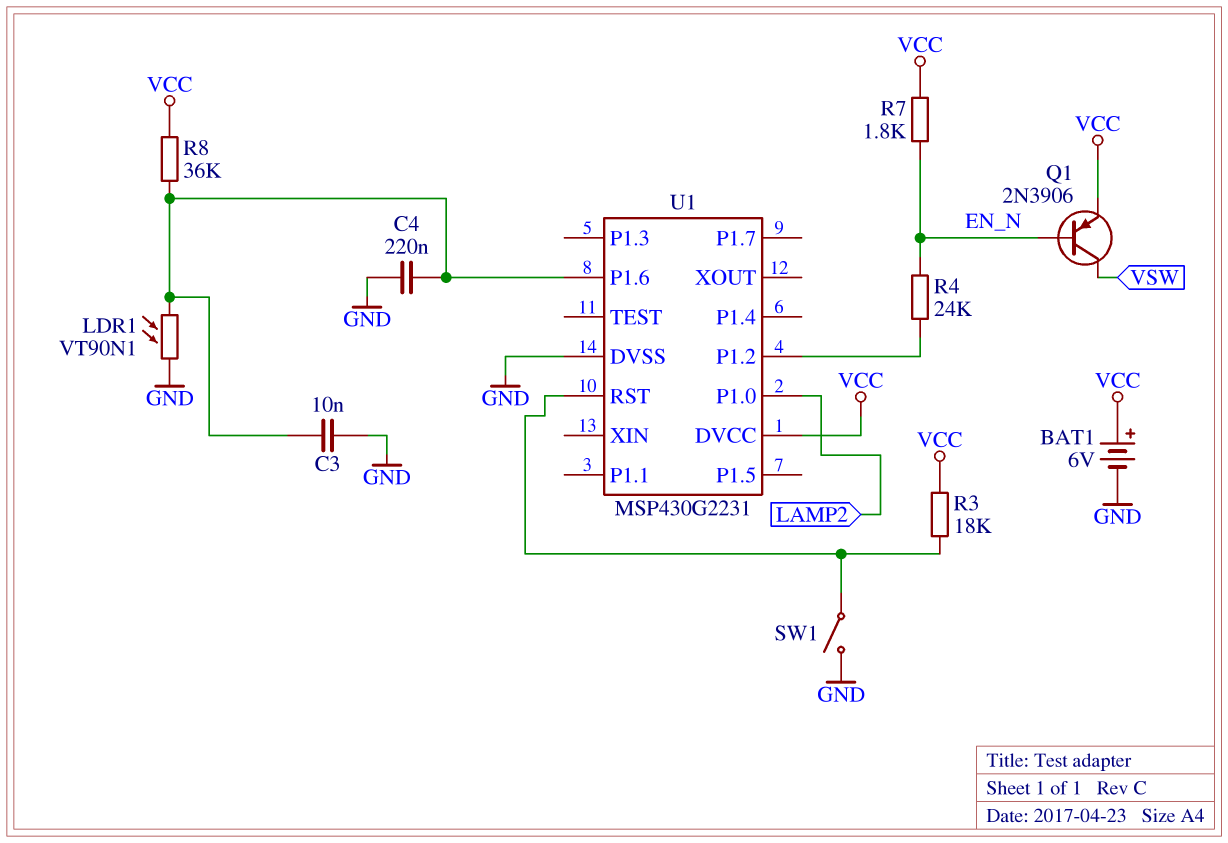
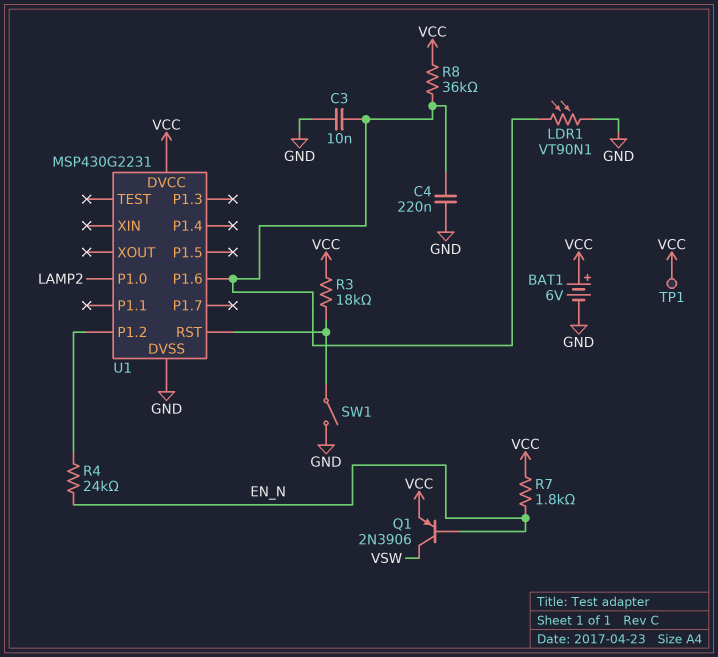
TP1: none -> test point (VCC)

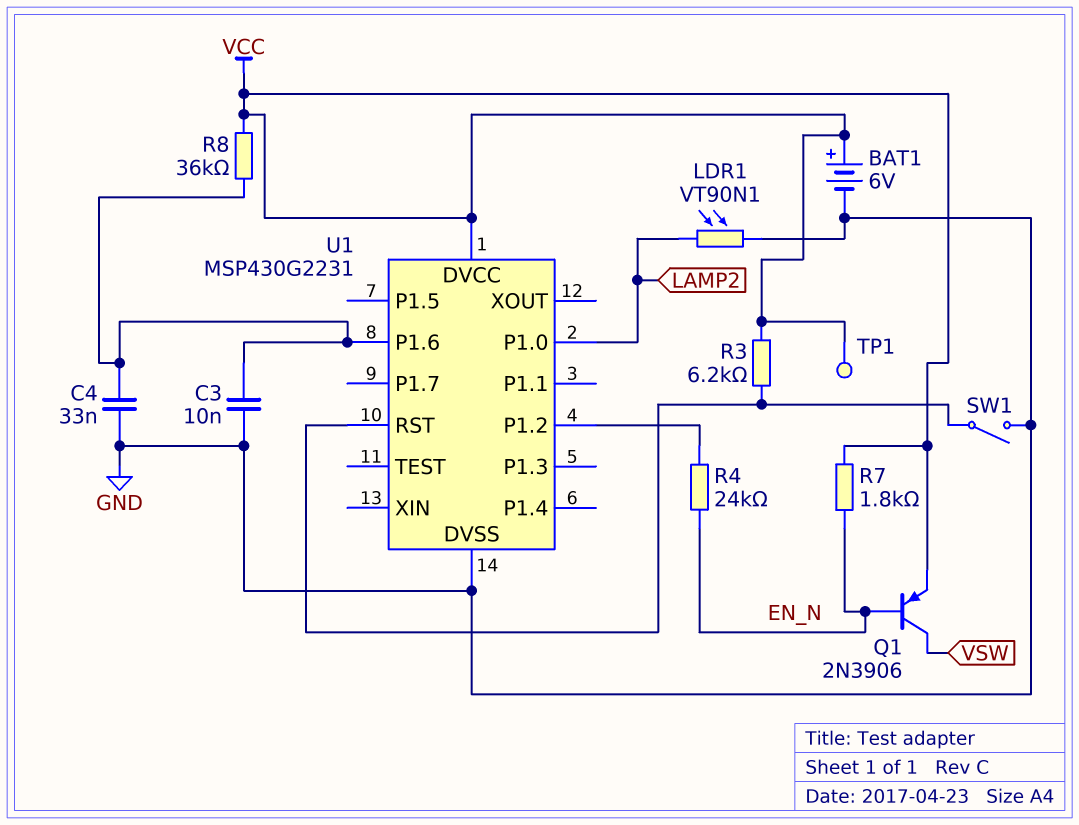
C4: 220nF (GND, U1/P1.6) -> 33nF (GND, U1/P1.6)
LDR1: VT90N1 (GND, U1/P1.6) -> VT90N1 (GND, LAMP2)
R3: 18k (U1/RST, VCC) -> 6.2k (U1/RST, VCC)

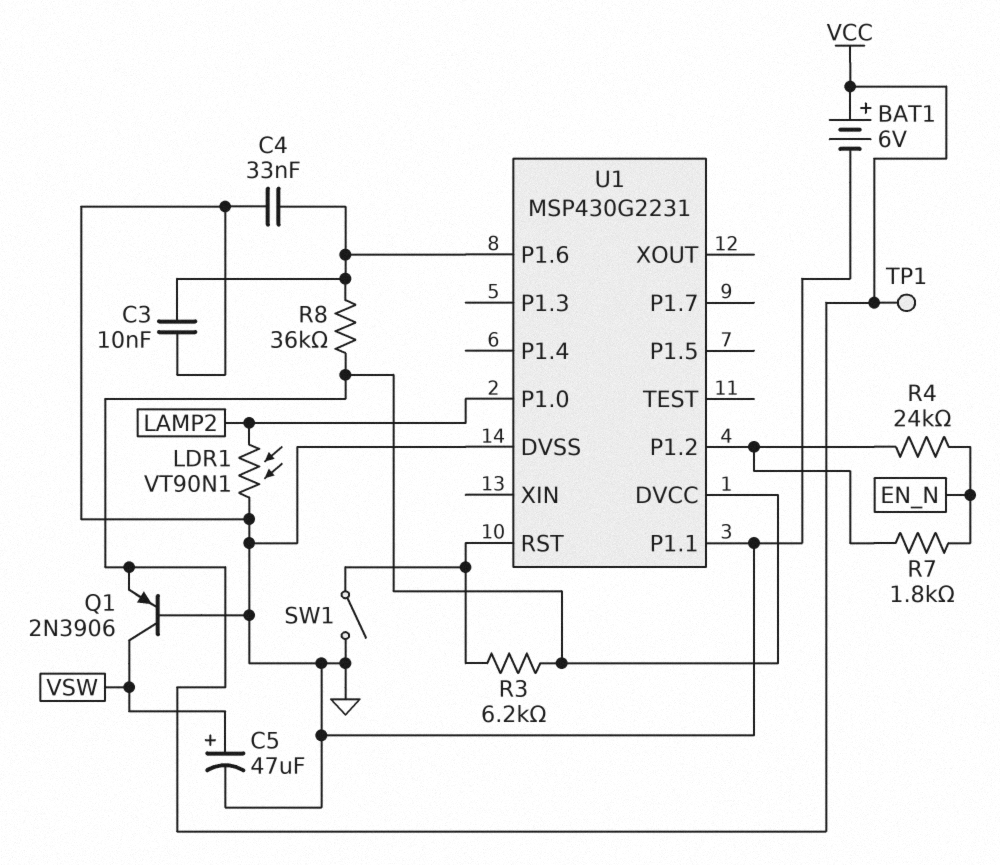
C5: none -> 47uF (plus VSW, minus GND)
Q1: PNP 2N3906 (B EN_N, C VSW, E VCC) -> PNP 2N3906 (B GND, C VSW, E VCC)
R7: 1.8k (EN_N, VCC) -> 1.8k (EN_N, U1/P1.2)
U1 pin P1.1: none -> GND

